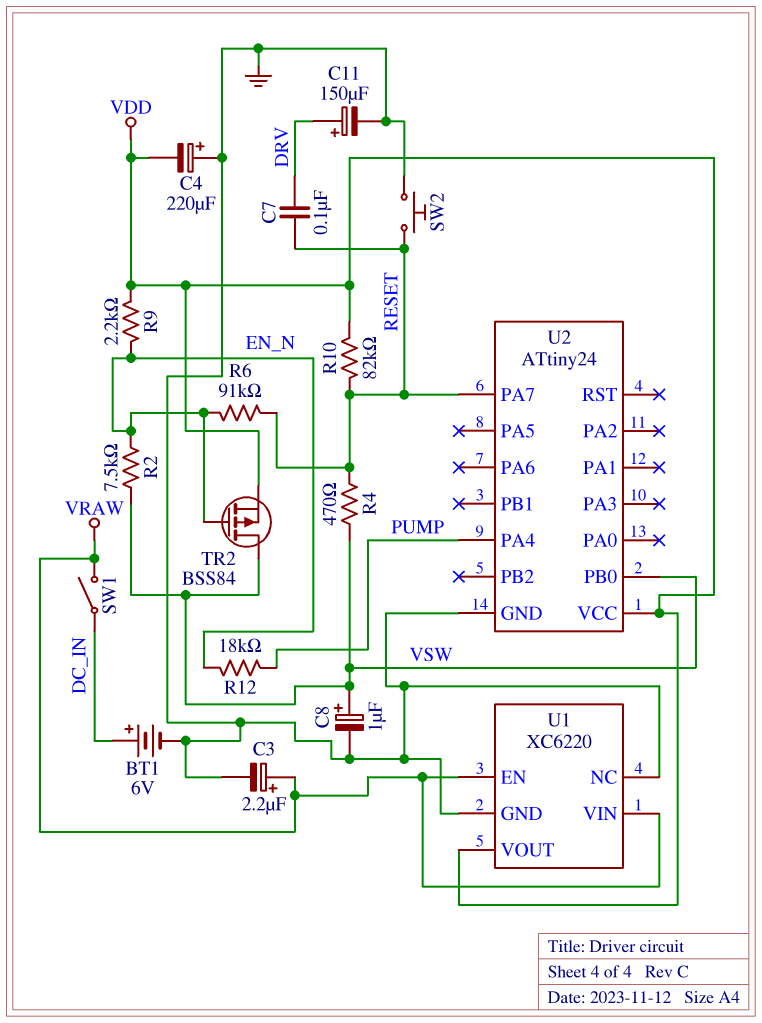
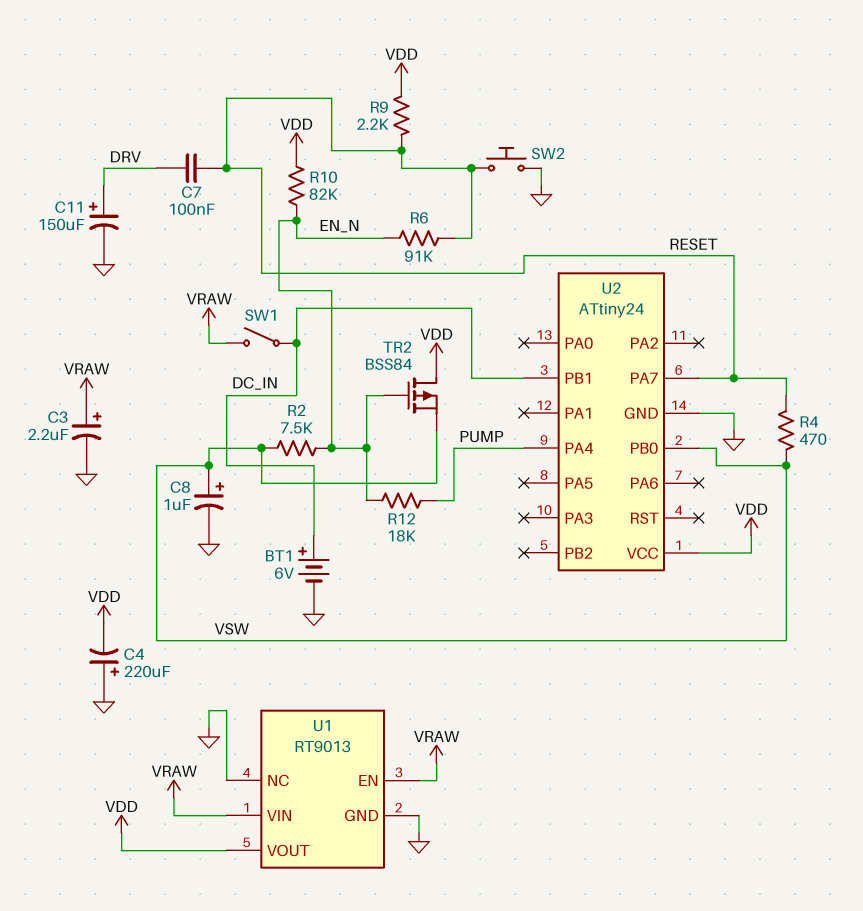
R9: 2.2k (EN_N, VDD) -> 2.2k (RESET, VDD)
R10: 82k (RESET, VDD) -> 82k (EN_N, VDD)
TR2: PMOS BSS84 (G EN_N, D VSW, S VDD) -> PMOS BSS84 (G EN_N, D VDD, S VSW)
U1: XC6220 -> RT9013
U2 pin PB1: none -> DC_IN

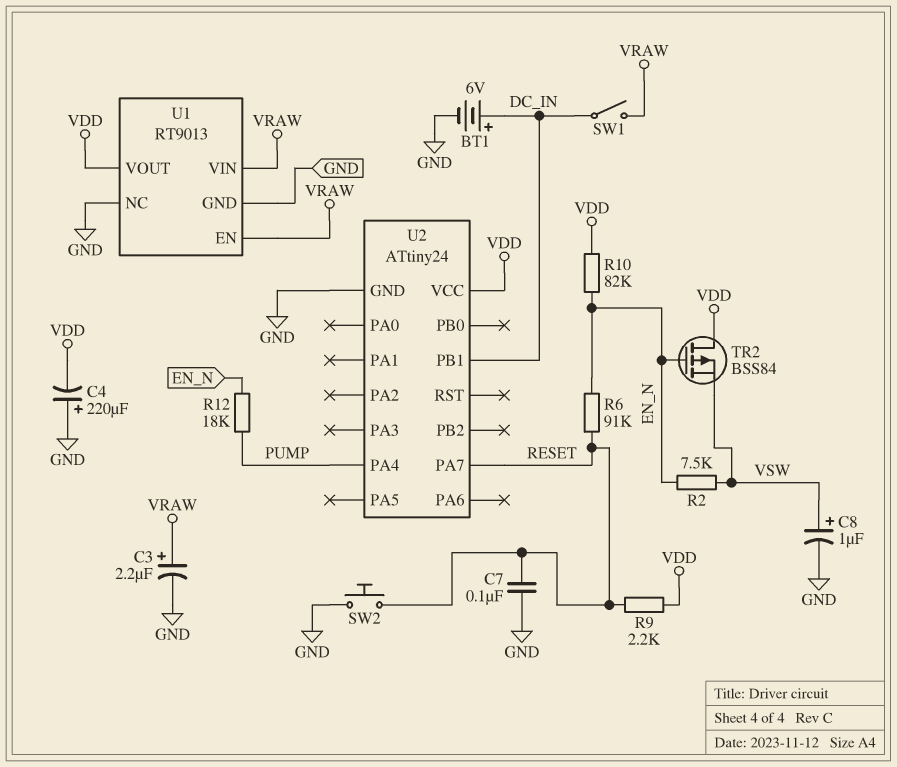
C7: 100nF (DRV, RESET) -> 100nF (GND, RESET)
C11: 150uF (plus DRV, minus GND) -> none
R4: 470 (RESET, VSW) -> none
U2 pin PB0: VSW -> none

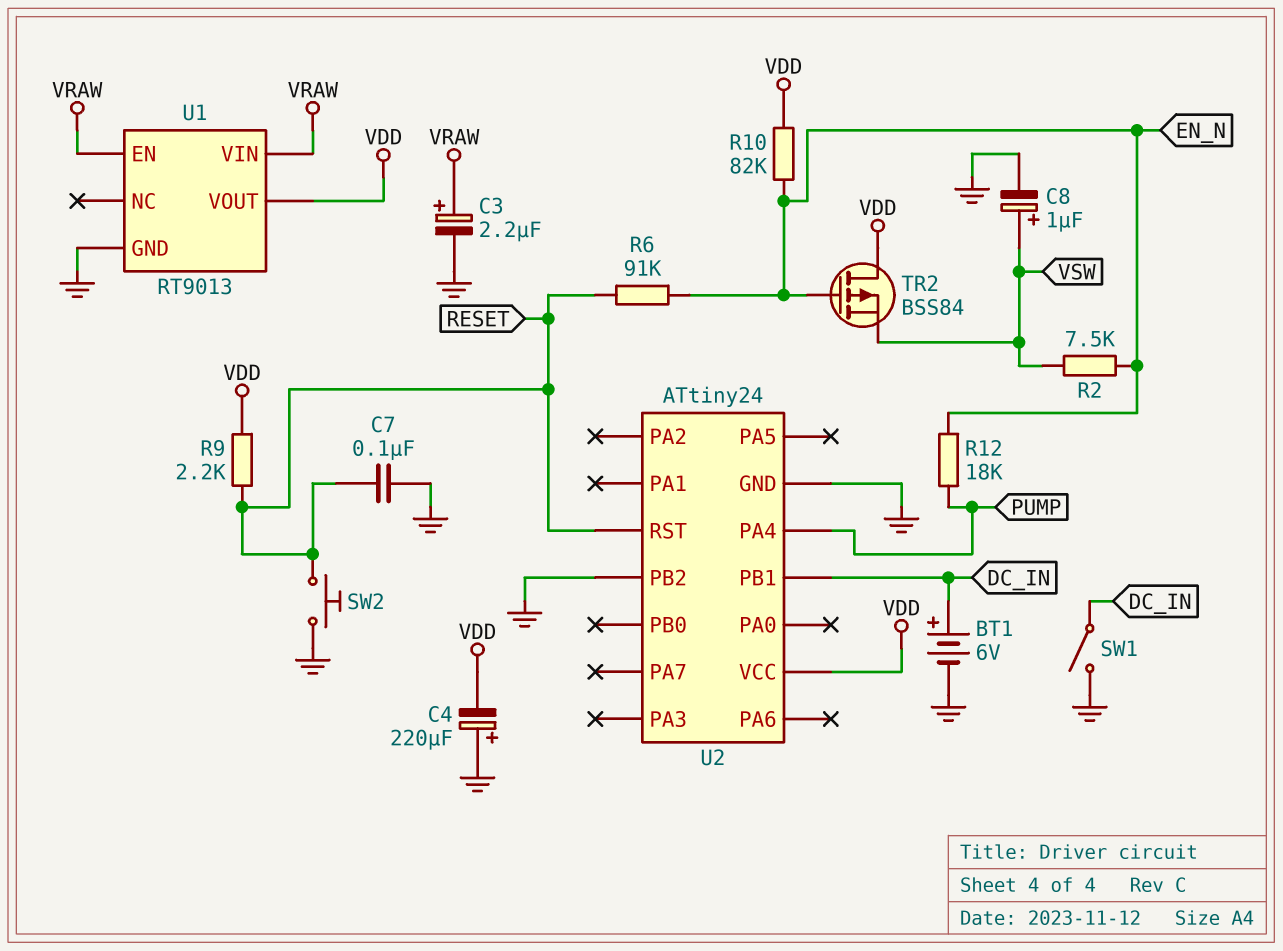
SW1: switch (DC_IN, VRAW) -> switch (DC_IN, GND)
U1 pin NC: GND -> none
U2 pin PA7: RESET -> none
U2 pin PB2: none -> GND
U2 pin RST: none -> RESET

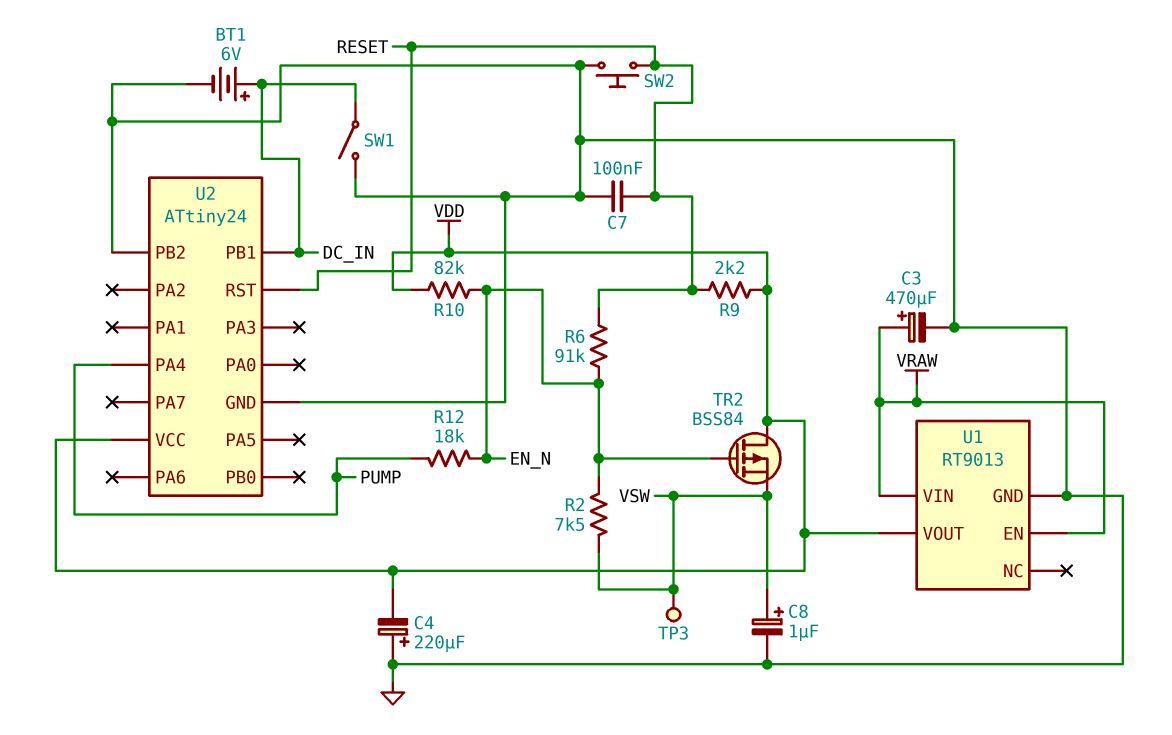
C3: 2.2uF (plus VRAW, minus GND) -> 470uF (plus VRAW, minus GND)
TP3: none -> test point (VSW)

